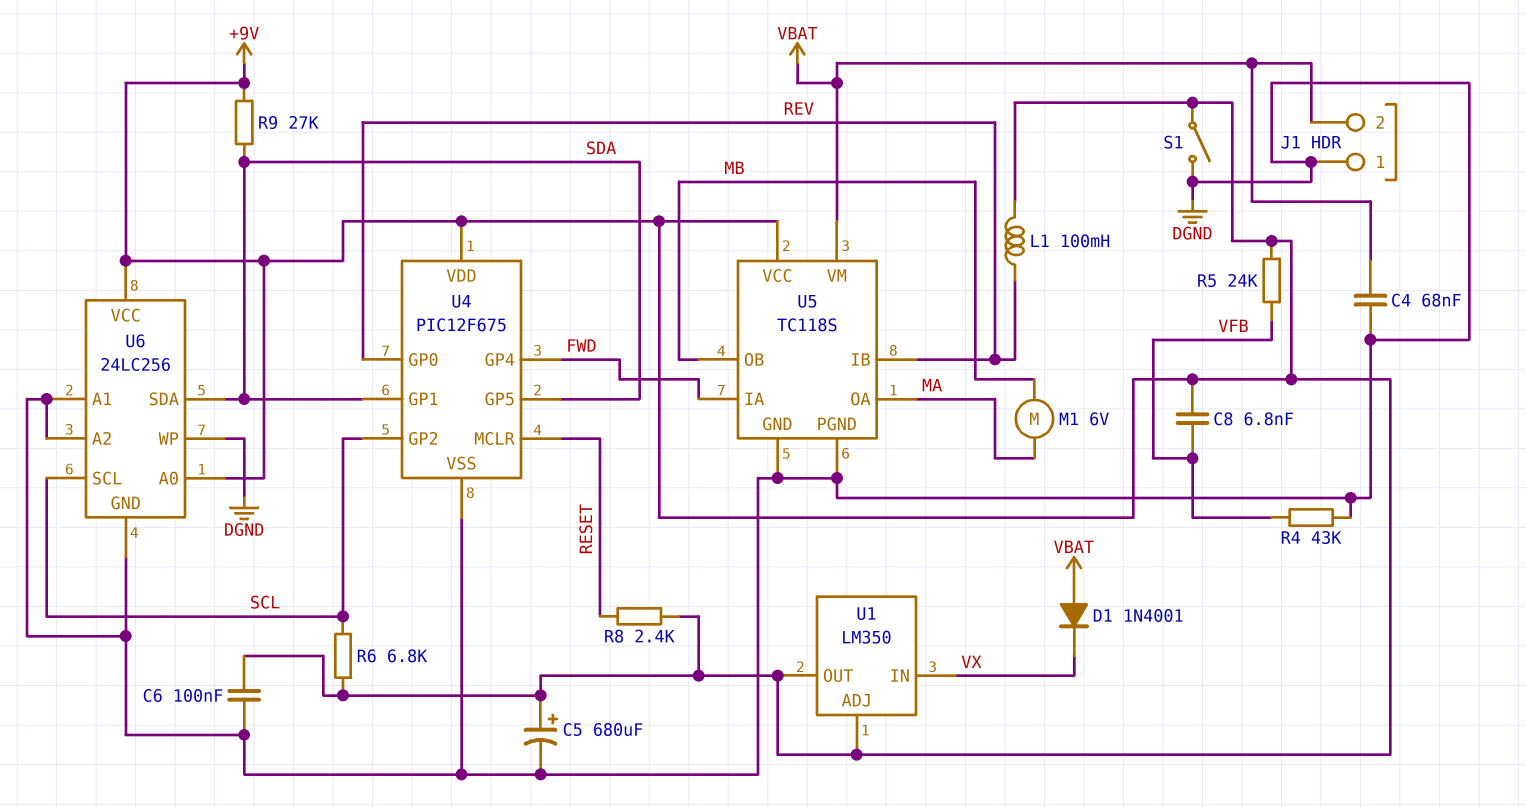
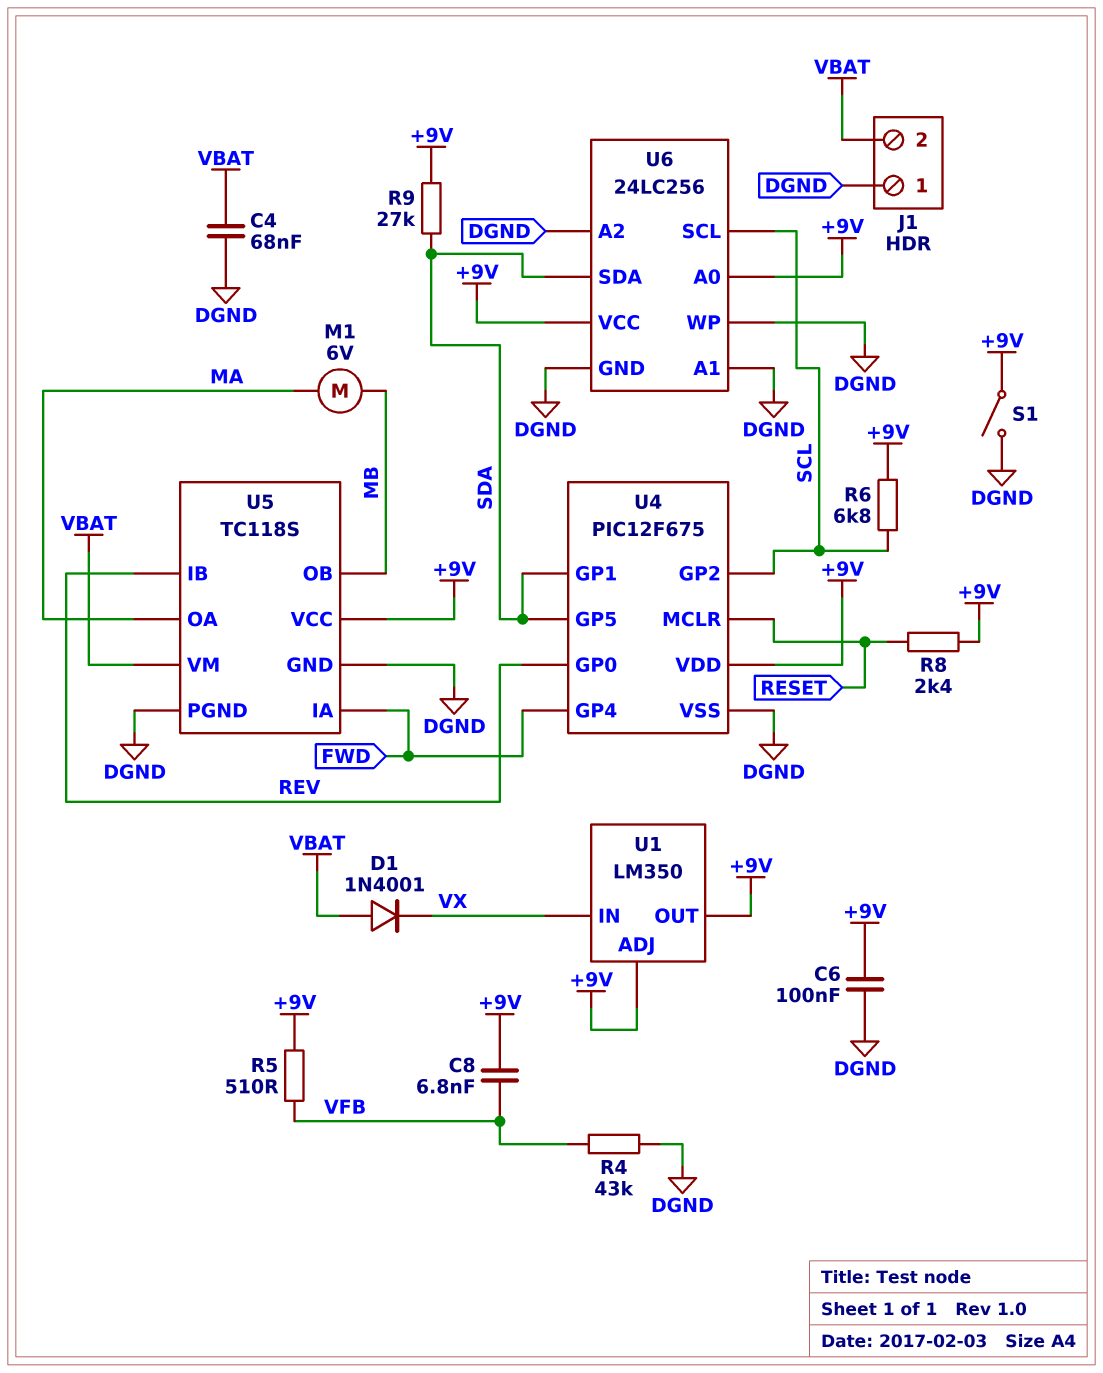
C5: 680uF (plus +9V, minus DGND) -> none
L1: 100mH (+9V, REV) -> none
R5: 24k (+9V, VFB) -> 510 (+9V, VFB)

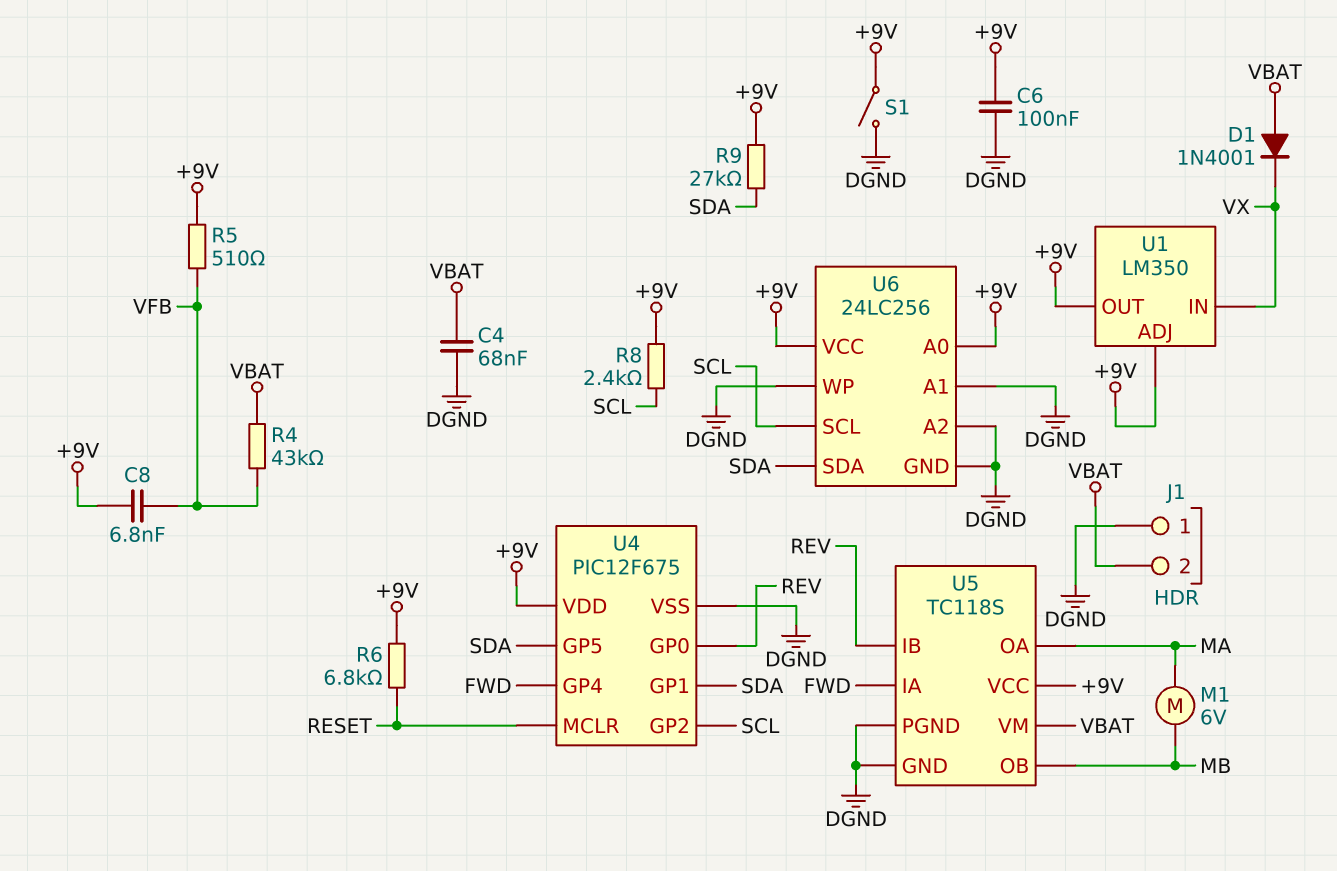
R4: 43k (DGND, VFB) -> 43k (VBAT, VFB)
R6: 6.8k (+9V, SCL) -> 6.8k (+9V, RESET)
R8: 2.4k (+9V, RESET) -> 2.4k (+9V, SCL)

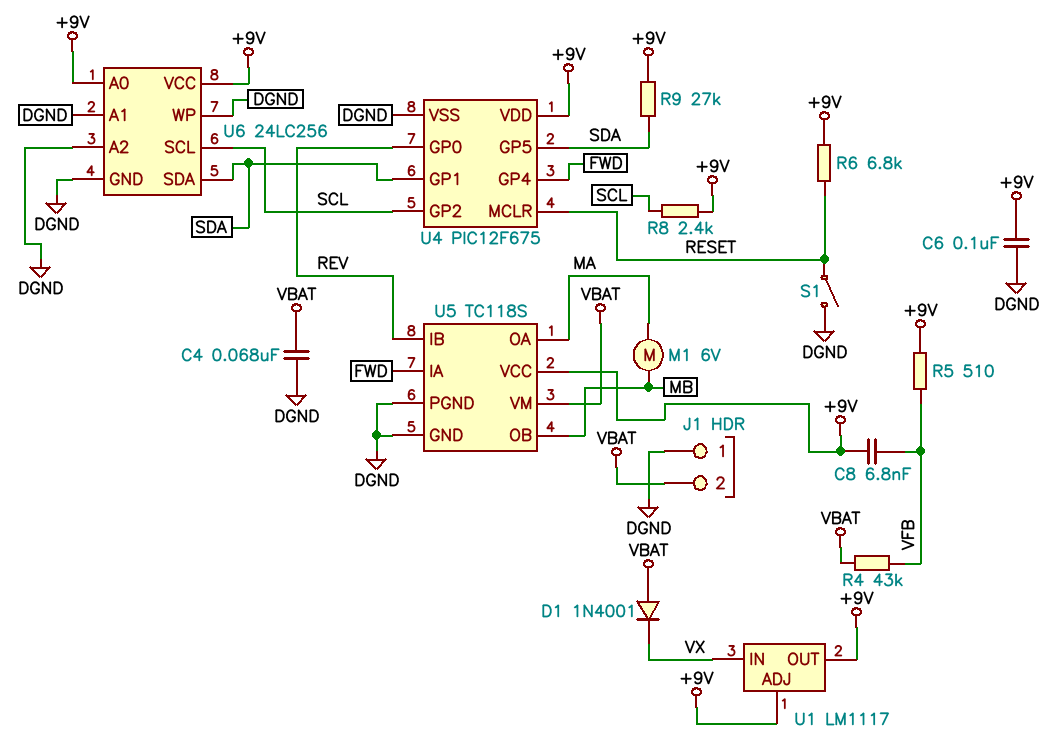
S1: switch (+9V, DGND) -> switch (DGND, RESET)
U1: LM350 -> LM1117

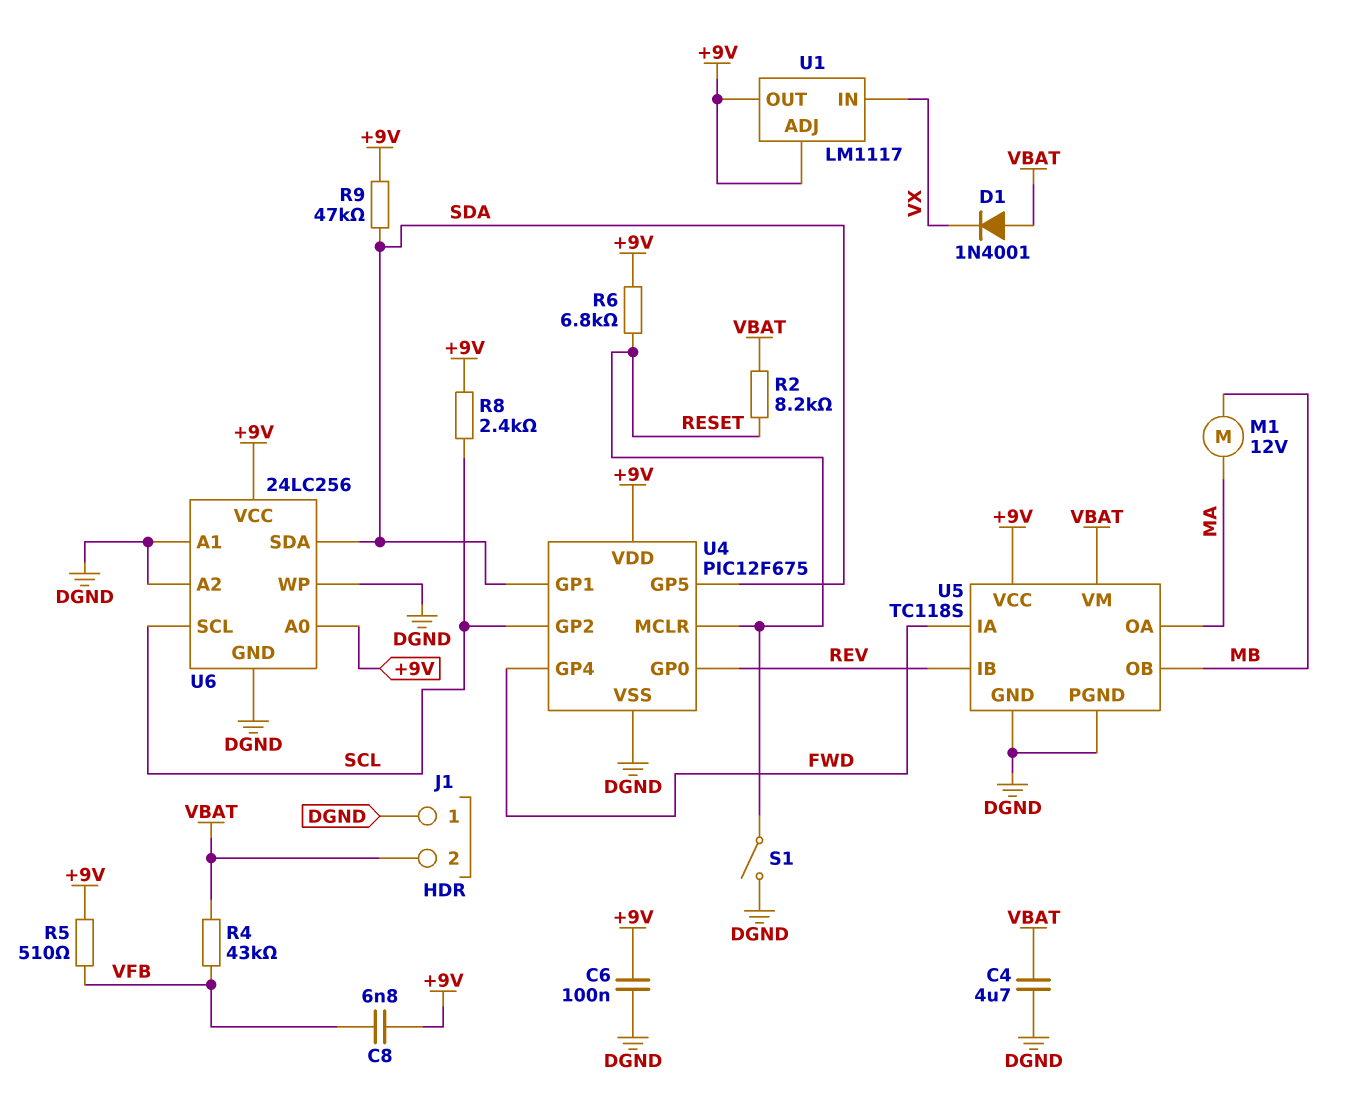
C4: 68nF (DGND, VBAT) -> 4.7uF (DGND, VBAT)
M1: motor 6V (MA, MB) -> motor 12V (MA, MB)
R2: none -> 8.2k (RESET, VBAT)
R9: 27k (+9V, SDA) -> 47k (+9V, SDA)

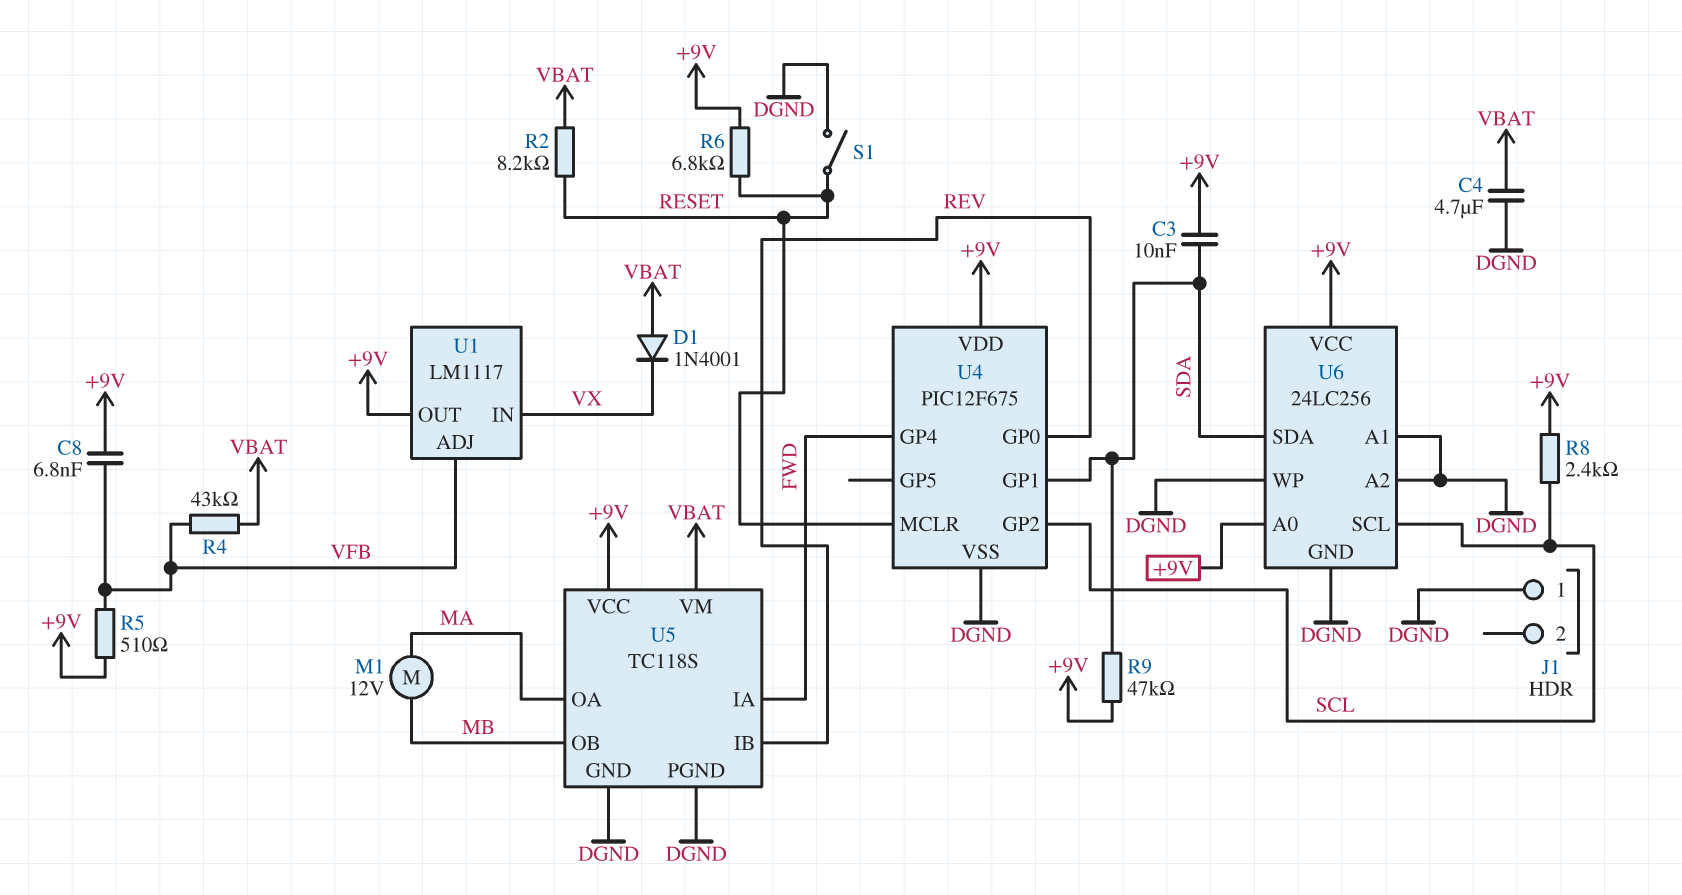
C3: none -> 10nF (+9V, SDA)
C6: 100nF (+9V, DGND) -> none
J1 pin 2: VBAT -> none
U1 pin ADJ: +9V -> VFB
U4 pin GP5: SDA -> none

